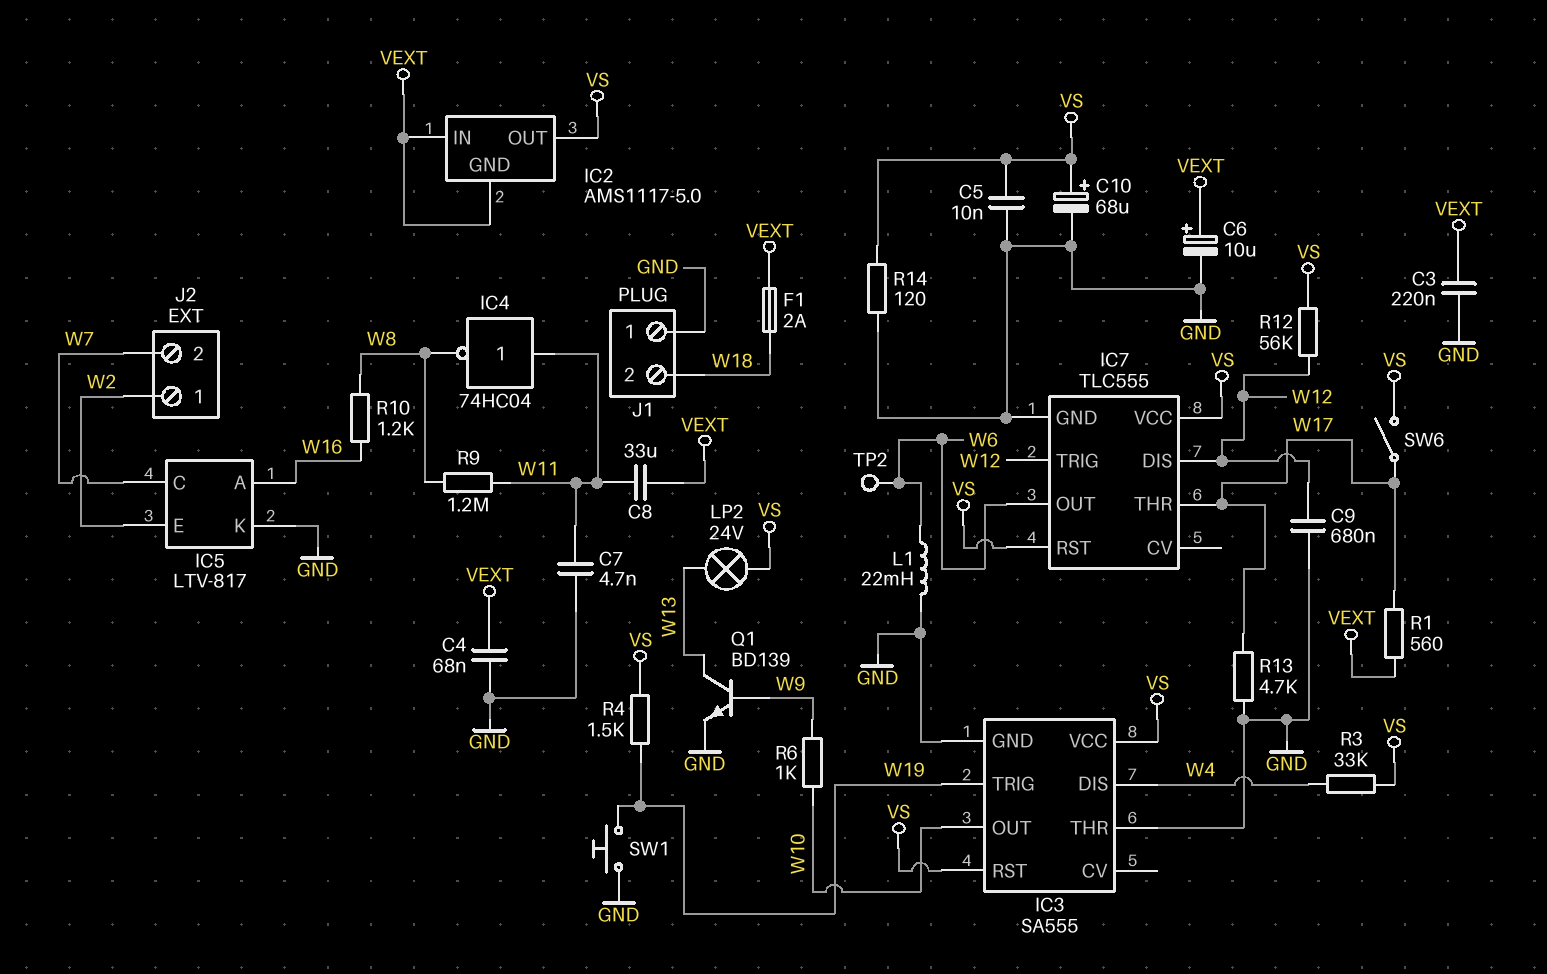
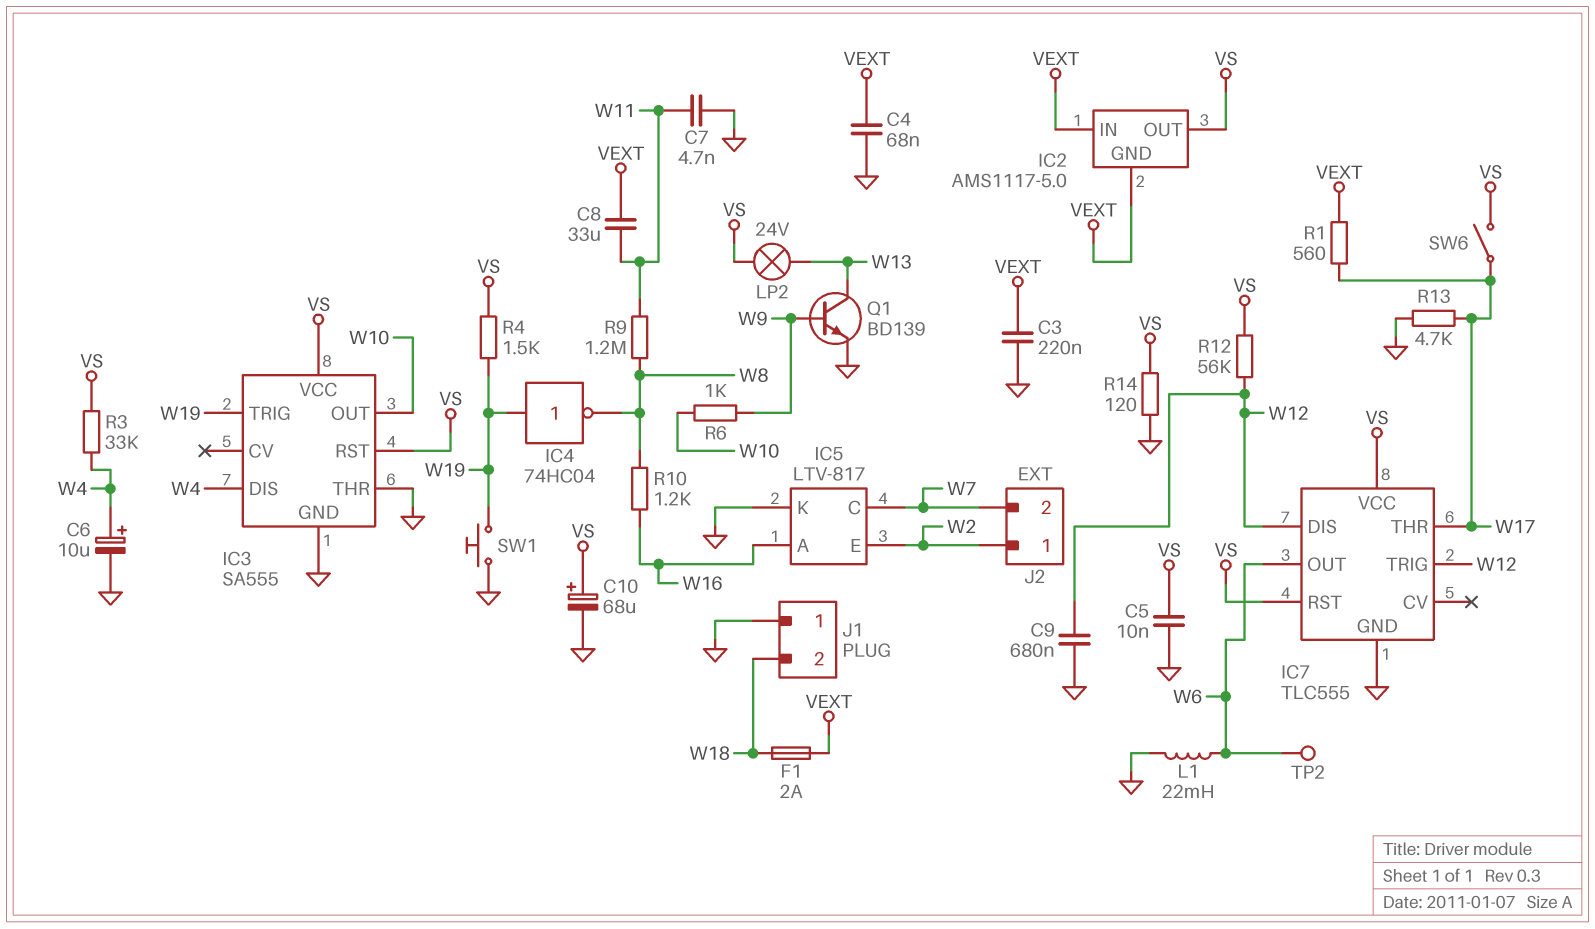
C6: 10uF (plus VEXT, minus GND) -> 10uF (plus W4, minus GND)
IC4: NOT 74HC04 (in W11, out W8) -> NOT 74HC04 (in W19, out W8)

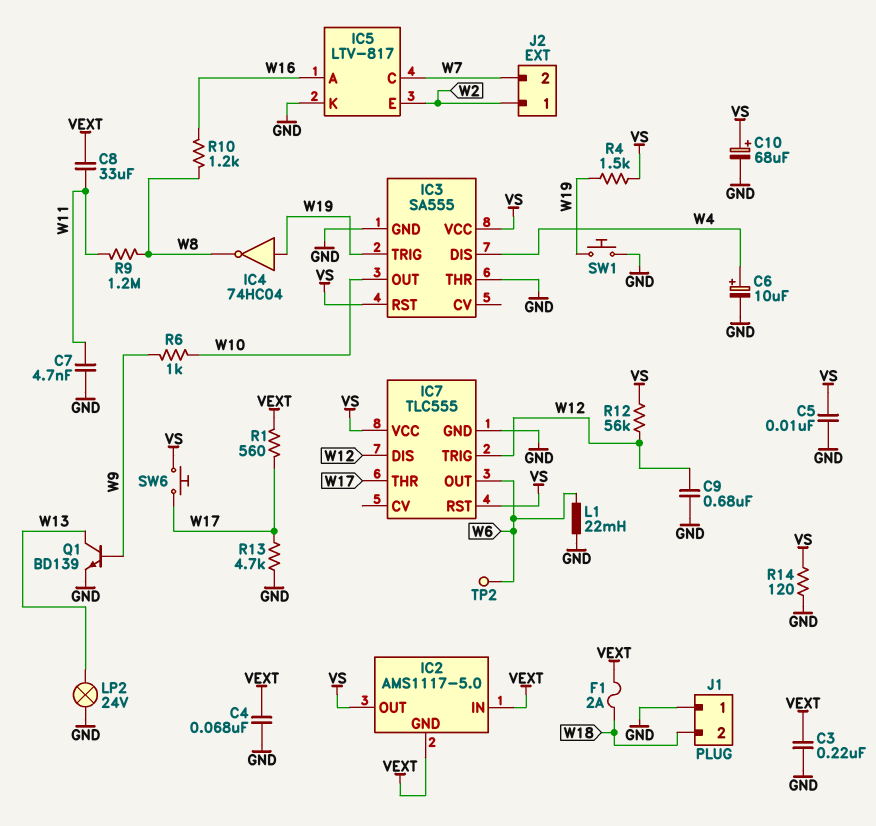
LP2: lamp 24V (VS, W13) -> lamp 24V (GND, W13)
R3: 33k (VS, W4) -> none
SW6: switch (VS, W17) -> button (VS, W17)

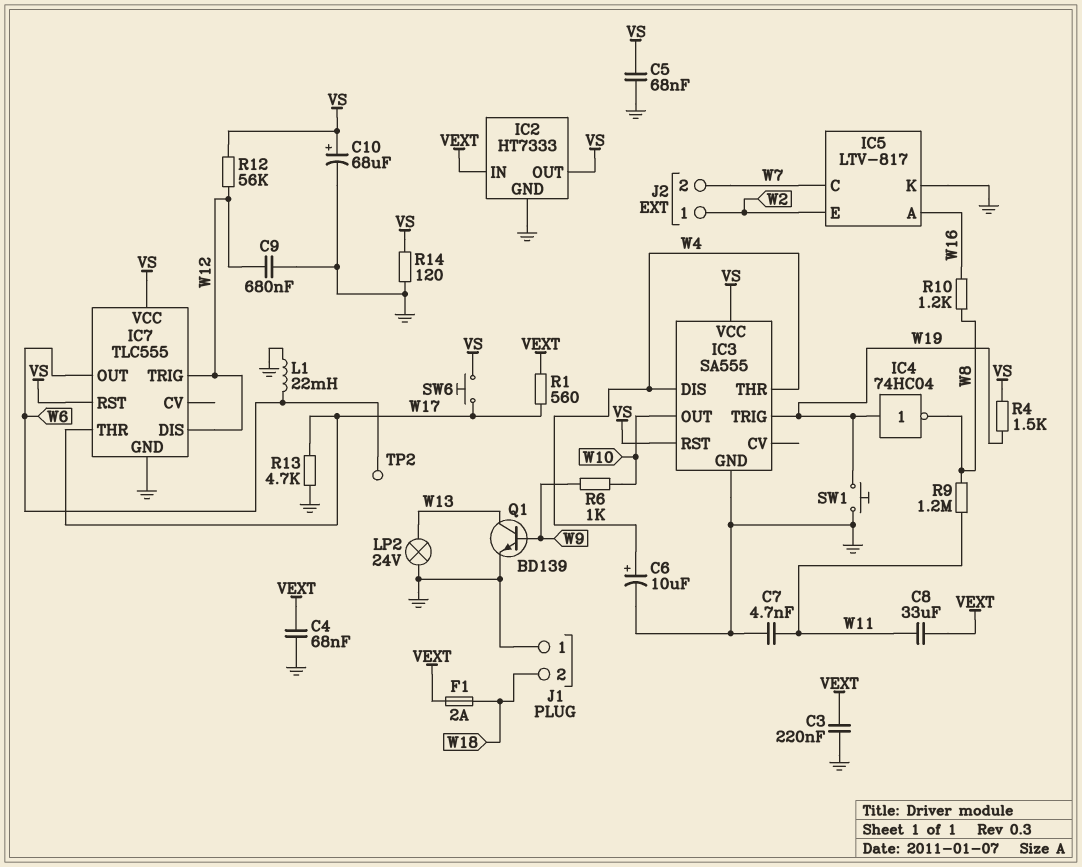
C5: 10nF (GND, VS) -> 68nF (GND, VS)
IC2: AMS1117-5.0 -> HT7333
IC2 pin GND: VEXT -> GND
IC3 pin THR: GND -> W4

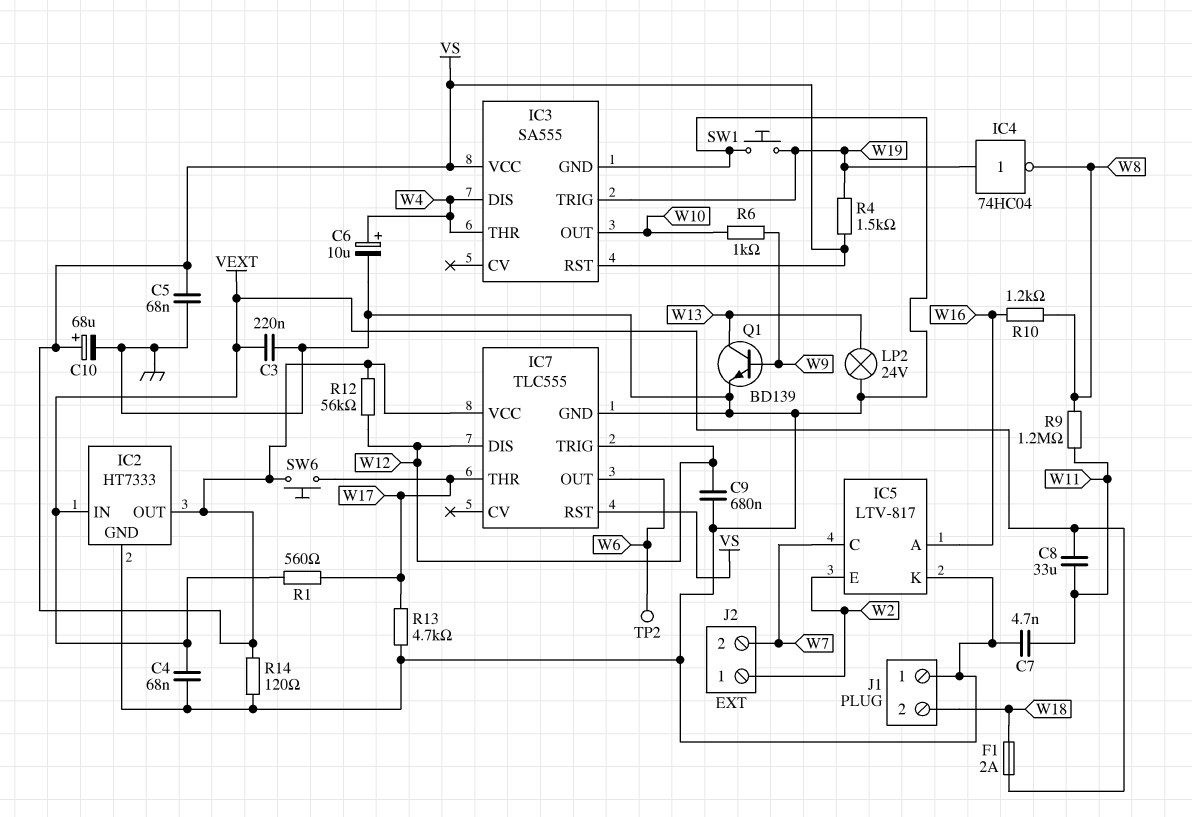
L1: 22mH (GND, W6) -> none

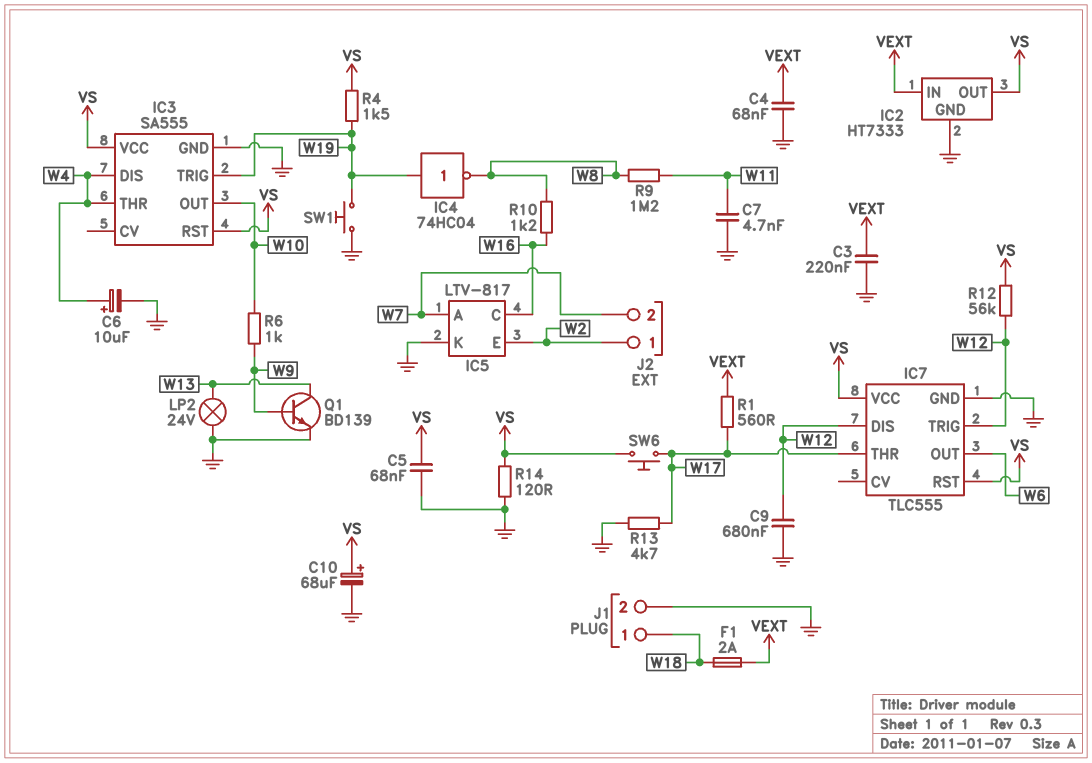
C8: 33uF (VEXT, W11) -> none
IC5 pin A: W16 -> W7
IC5 pin C: W7 -> W16
J1 pin 1: GND -> W18
J1 pin 2: W18 -> GND
TP2: test point (W6) -> none

